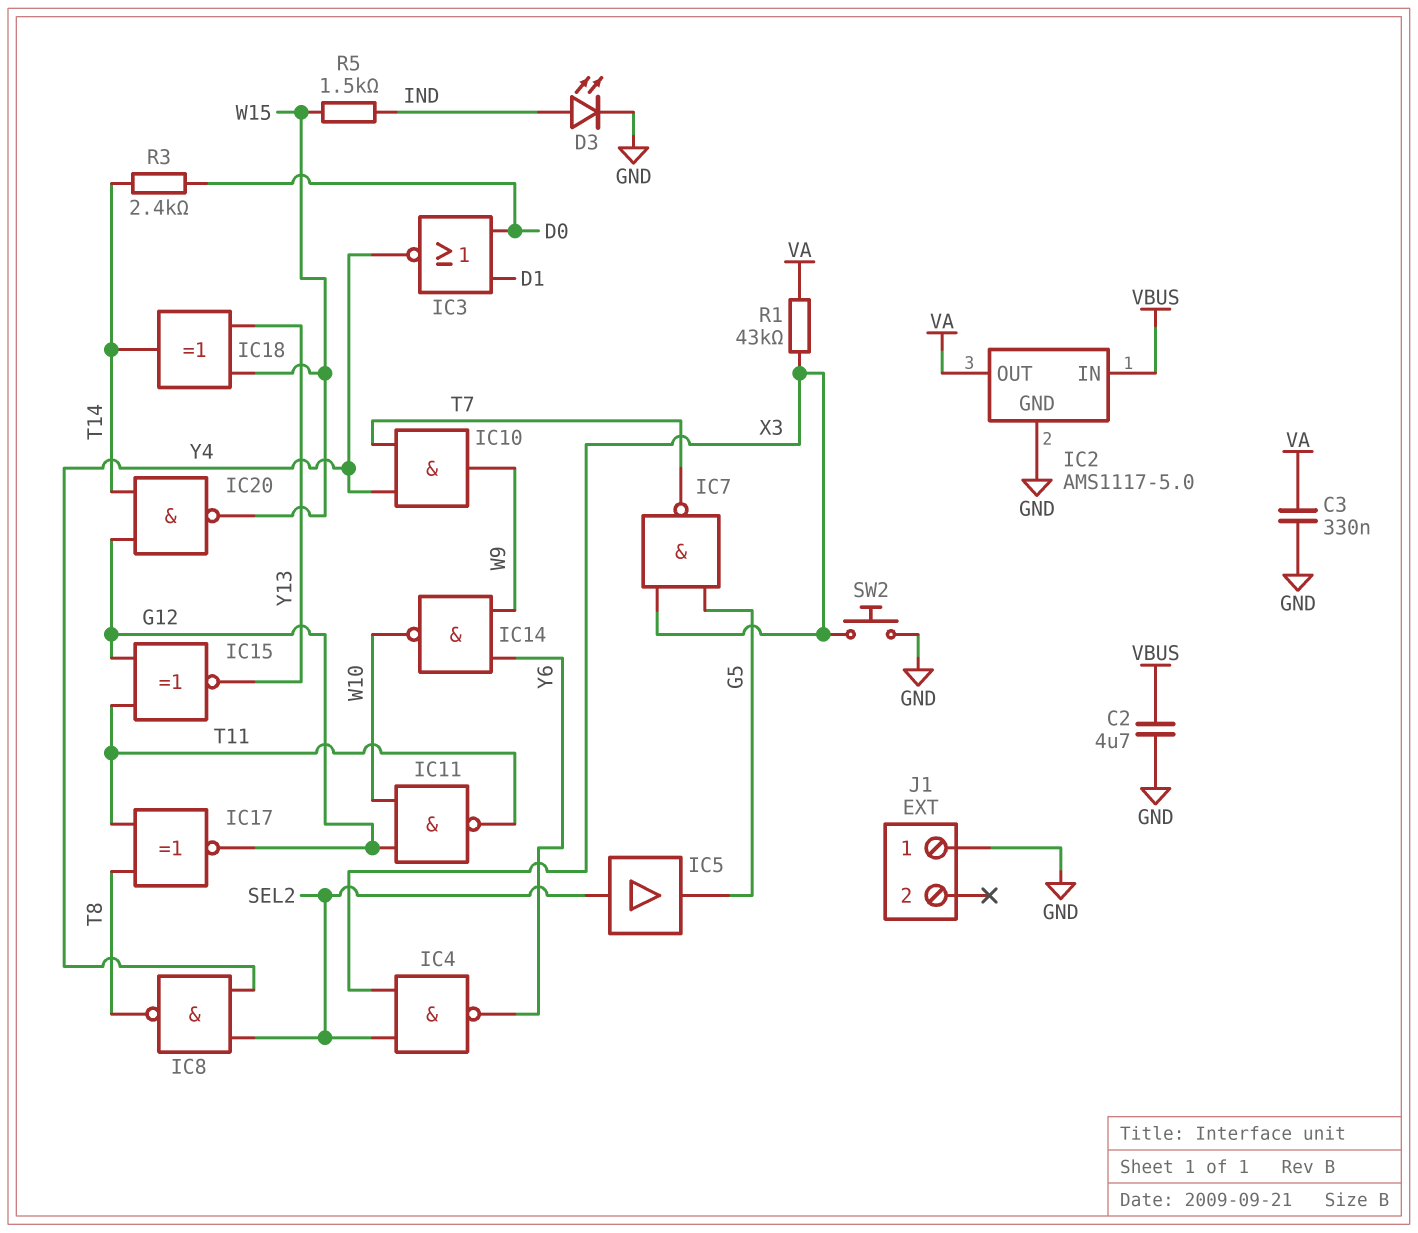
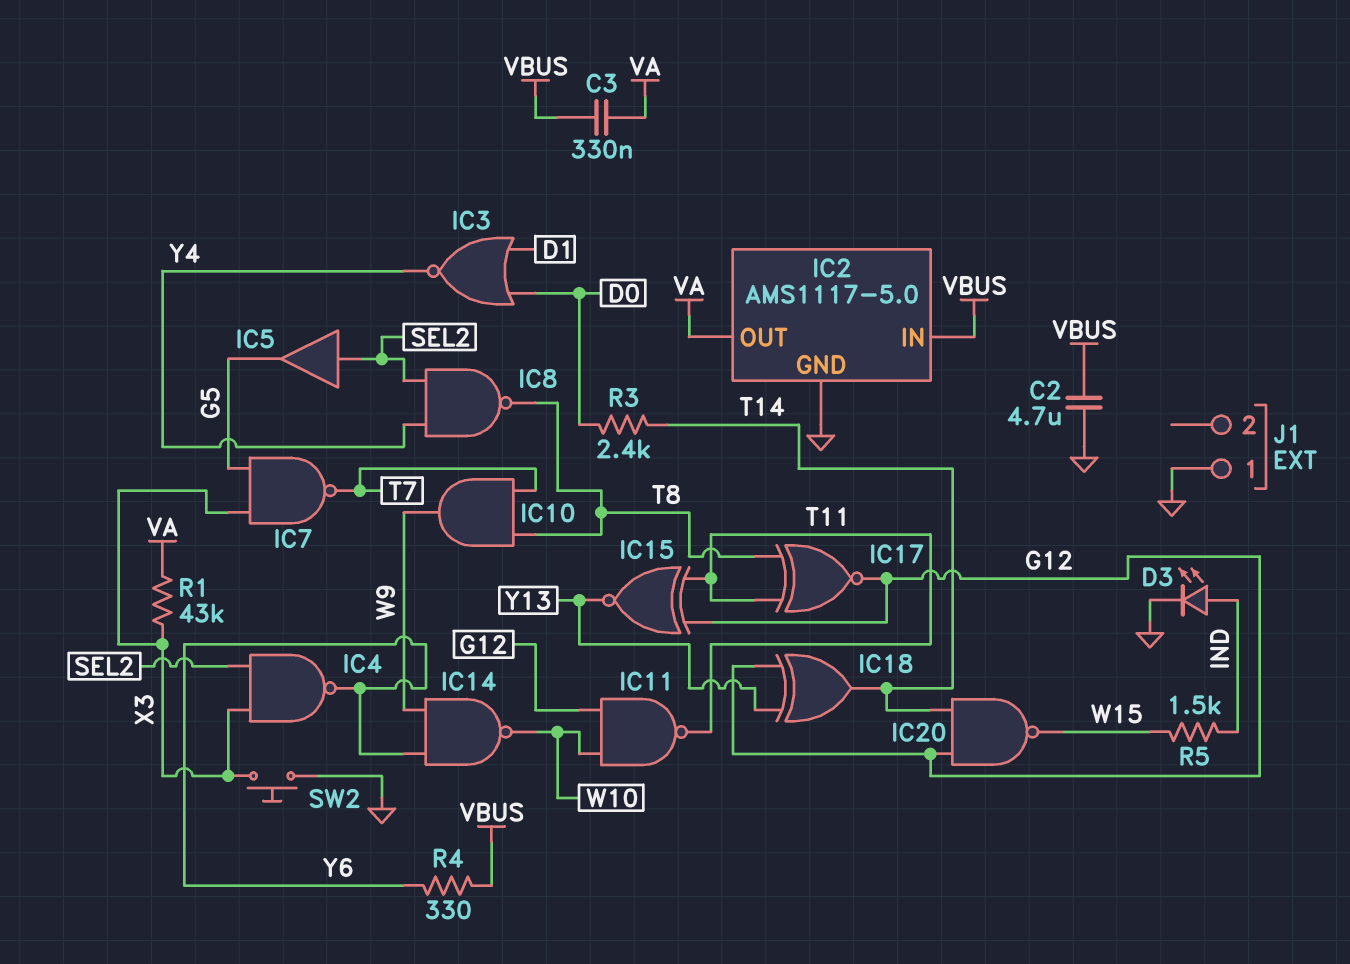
C3: 330nF (GND, VA) -> 330nF (VA, VBUS)
IC10: AND (in T7, in Y4, out W9) -> AND (in T7, in T8, out W9)
IC18: XOR (in W15, in Y13, out T14) -> XOR (in G12, in Y13, out T14)
R4: none -> 330 (VBUS, Y6)

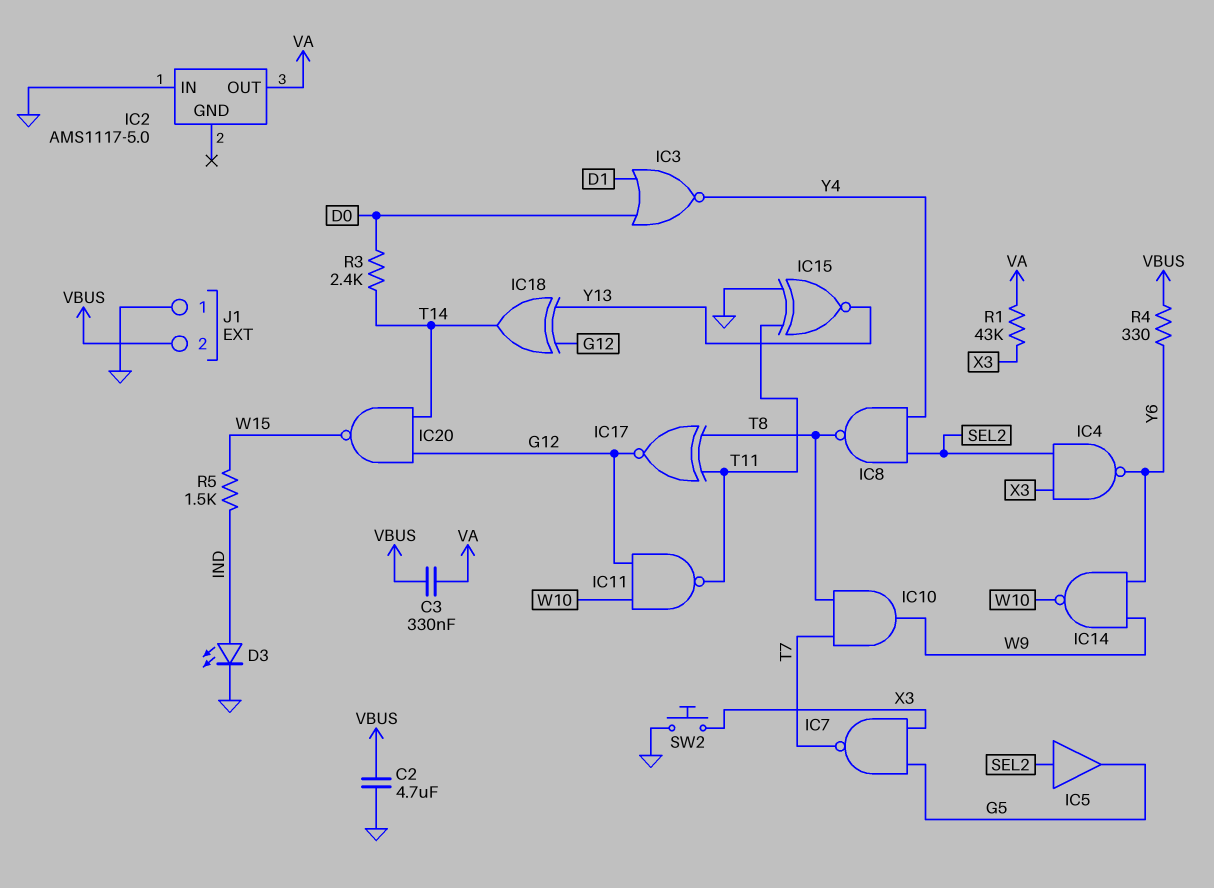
IC2 pin GND: GND -> none
IC2 pin IN: VBUS -> GND
IC15: XNOR (in G12, in T11, out Y13) -> XNOR (in GND, in T11, out Y13)
J1 pin 2: none -> VBUS

